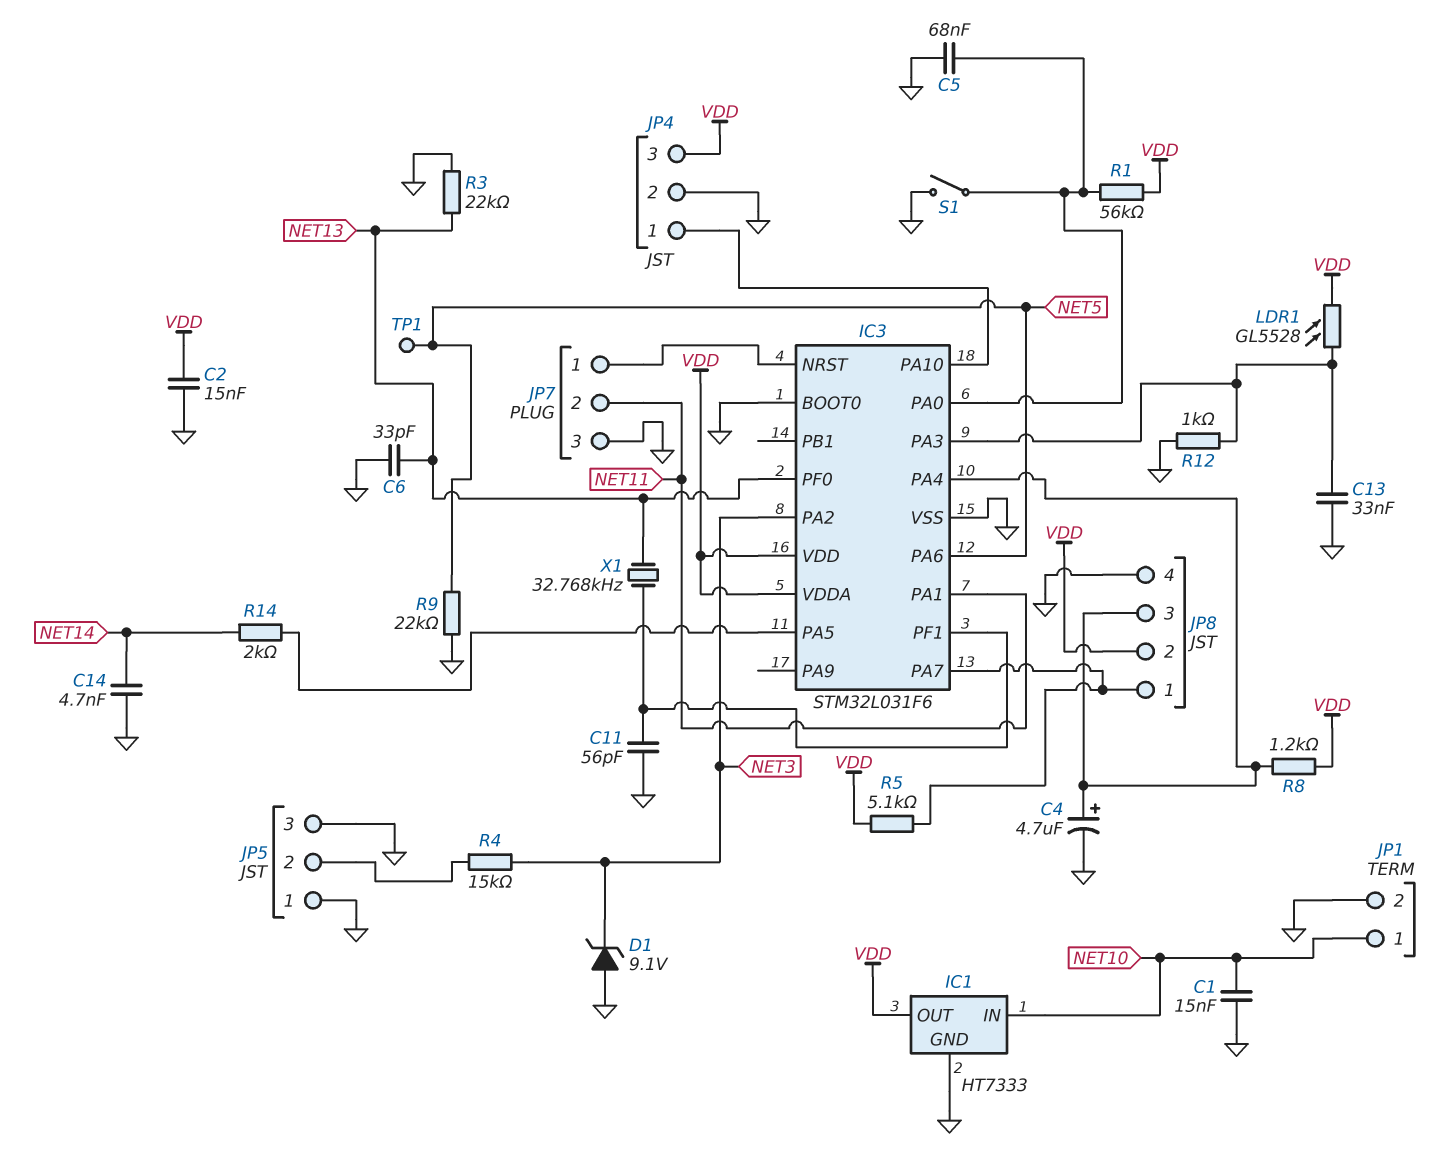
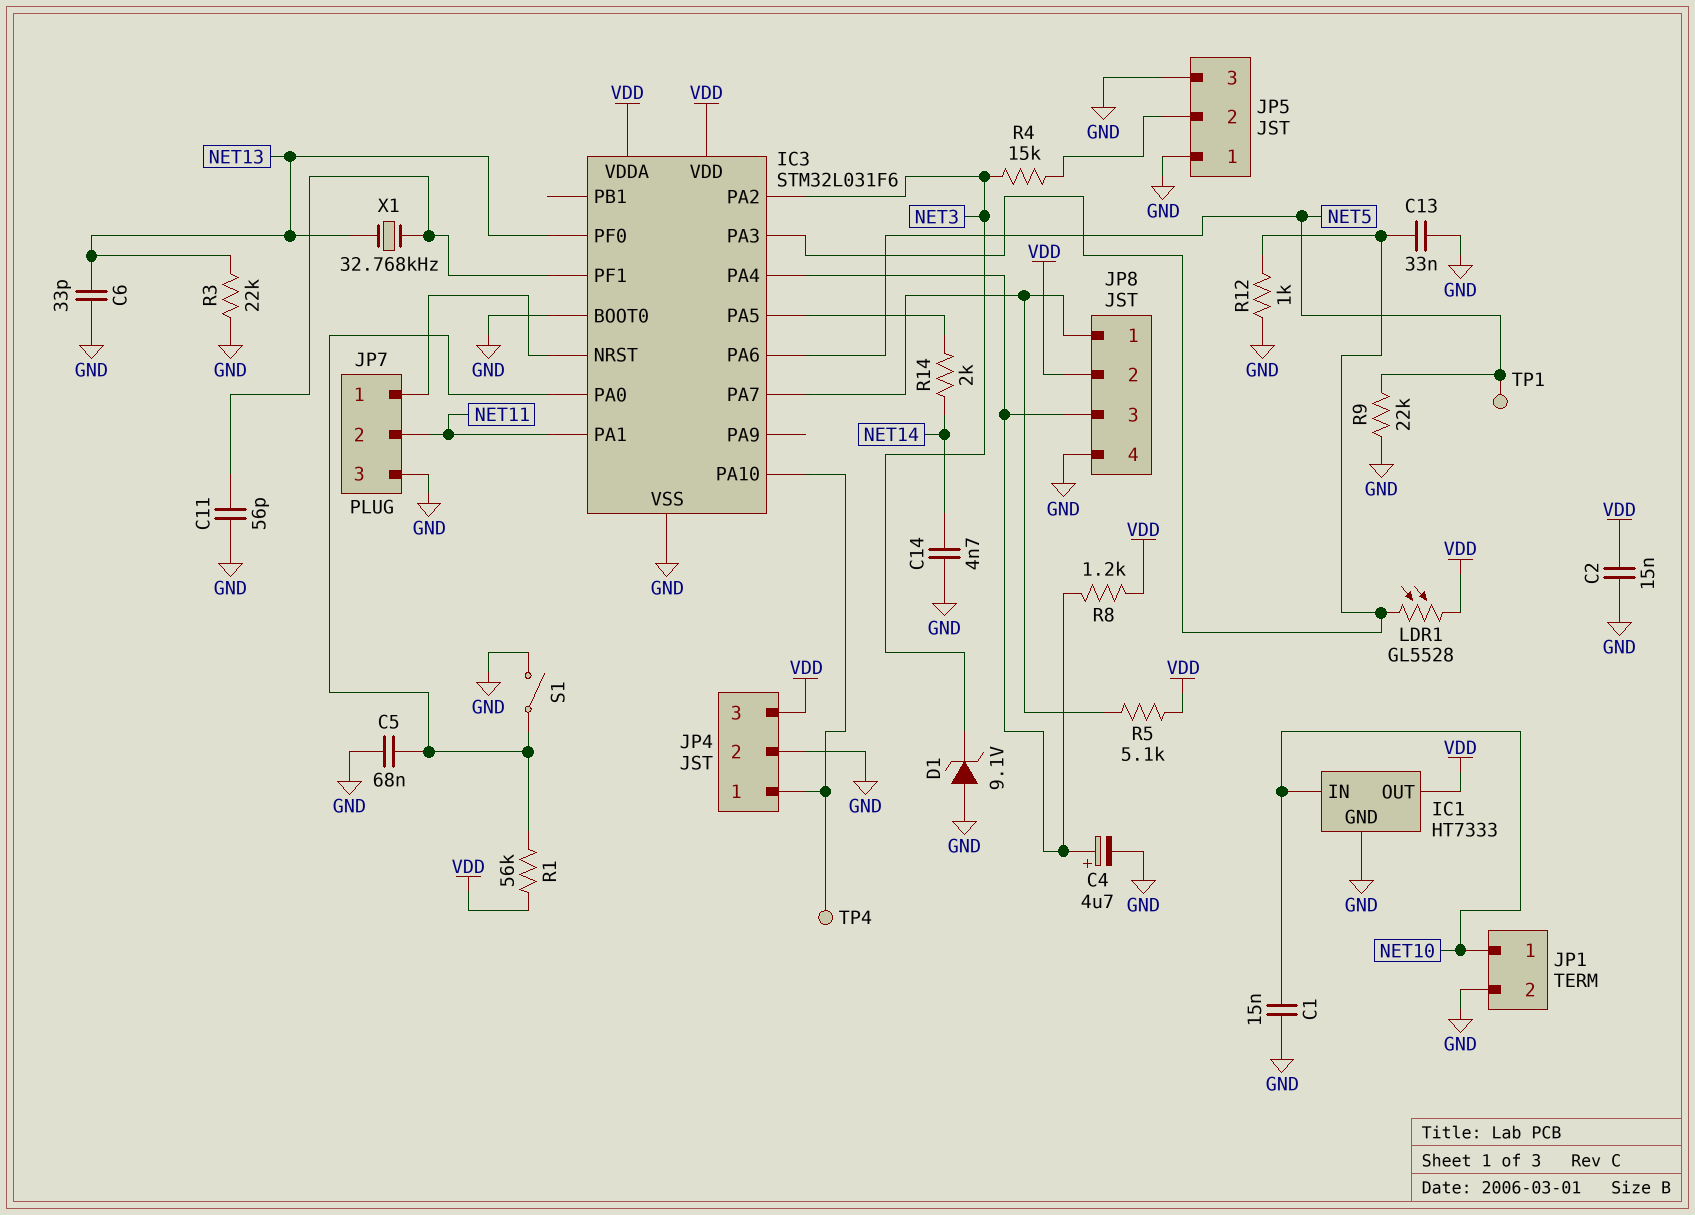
TP4: none -> test point (IC3/PA10)

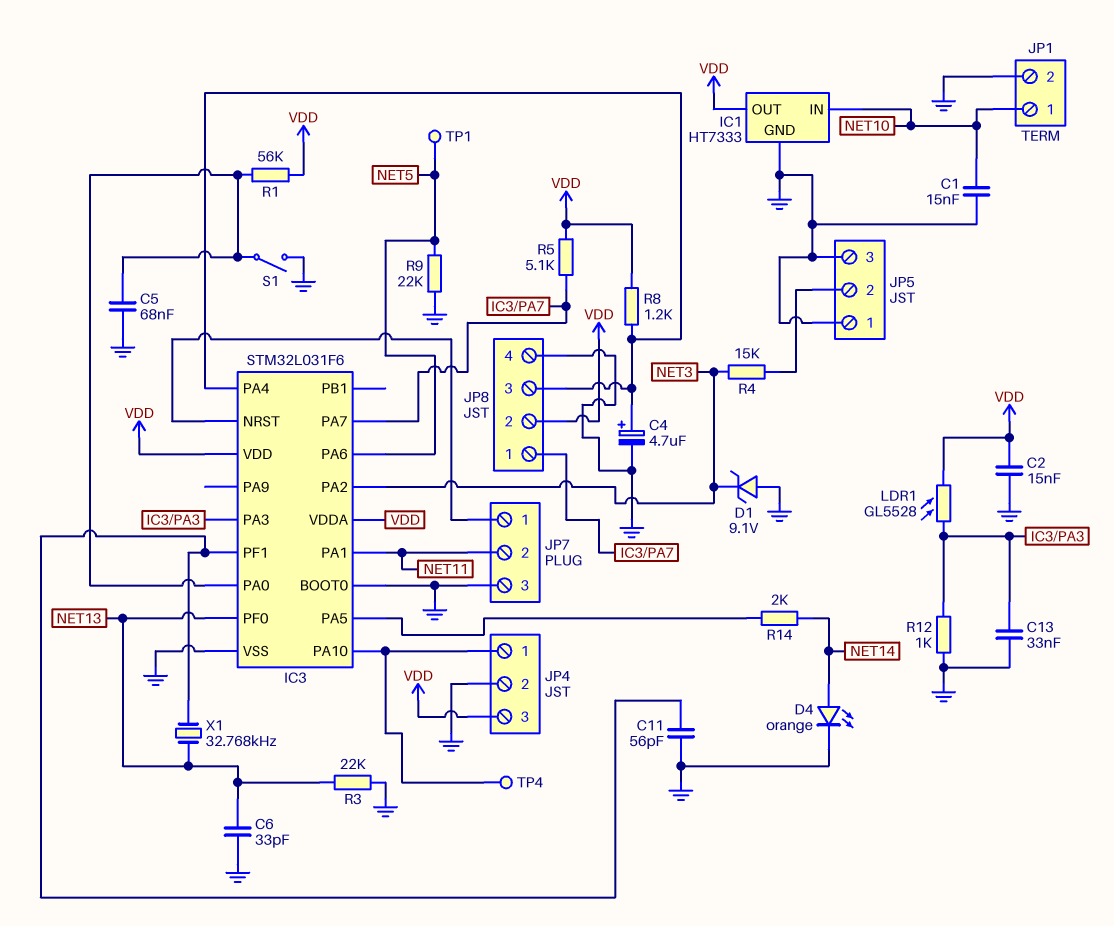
C14: 4.7nF (GND, NET14) -> none
D4: none -> LED orange (A NET14, K GND)

